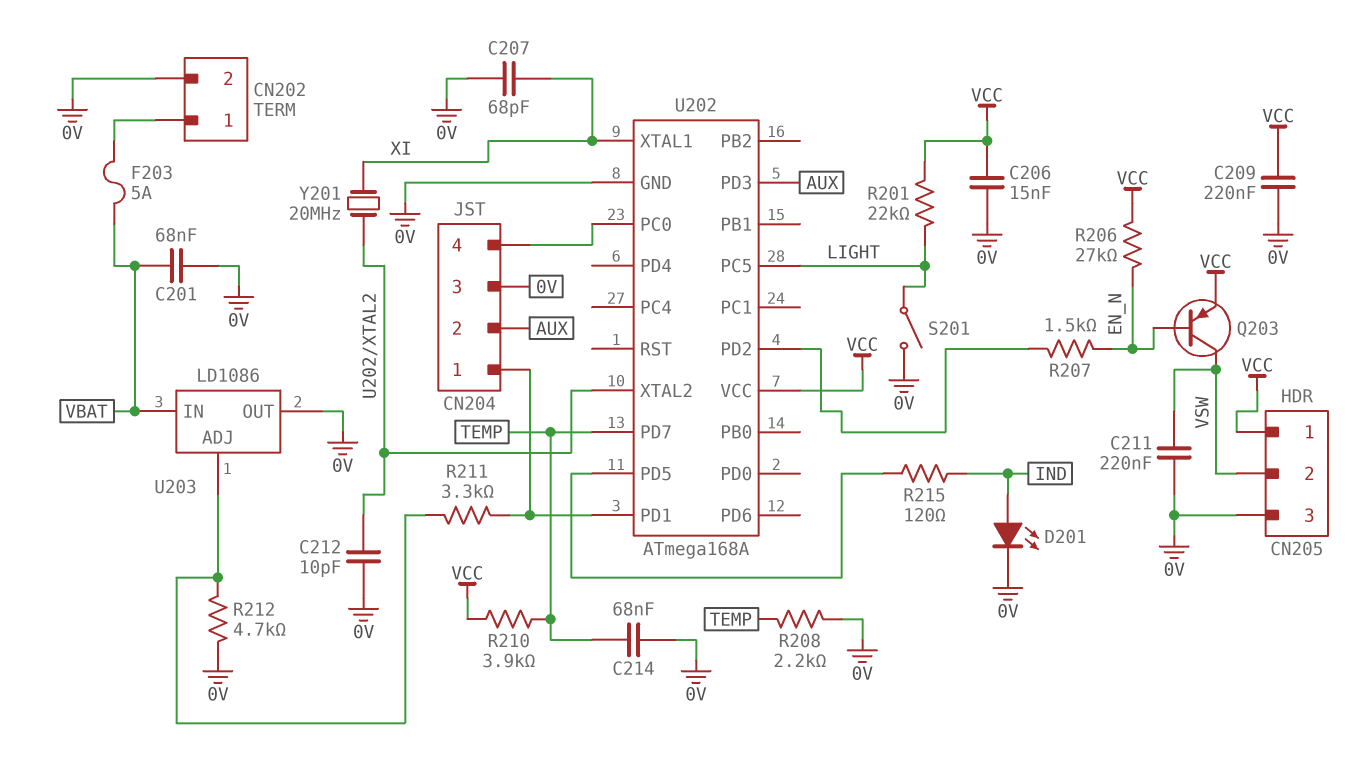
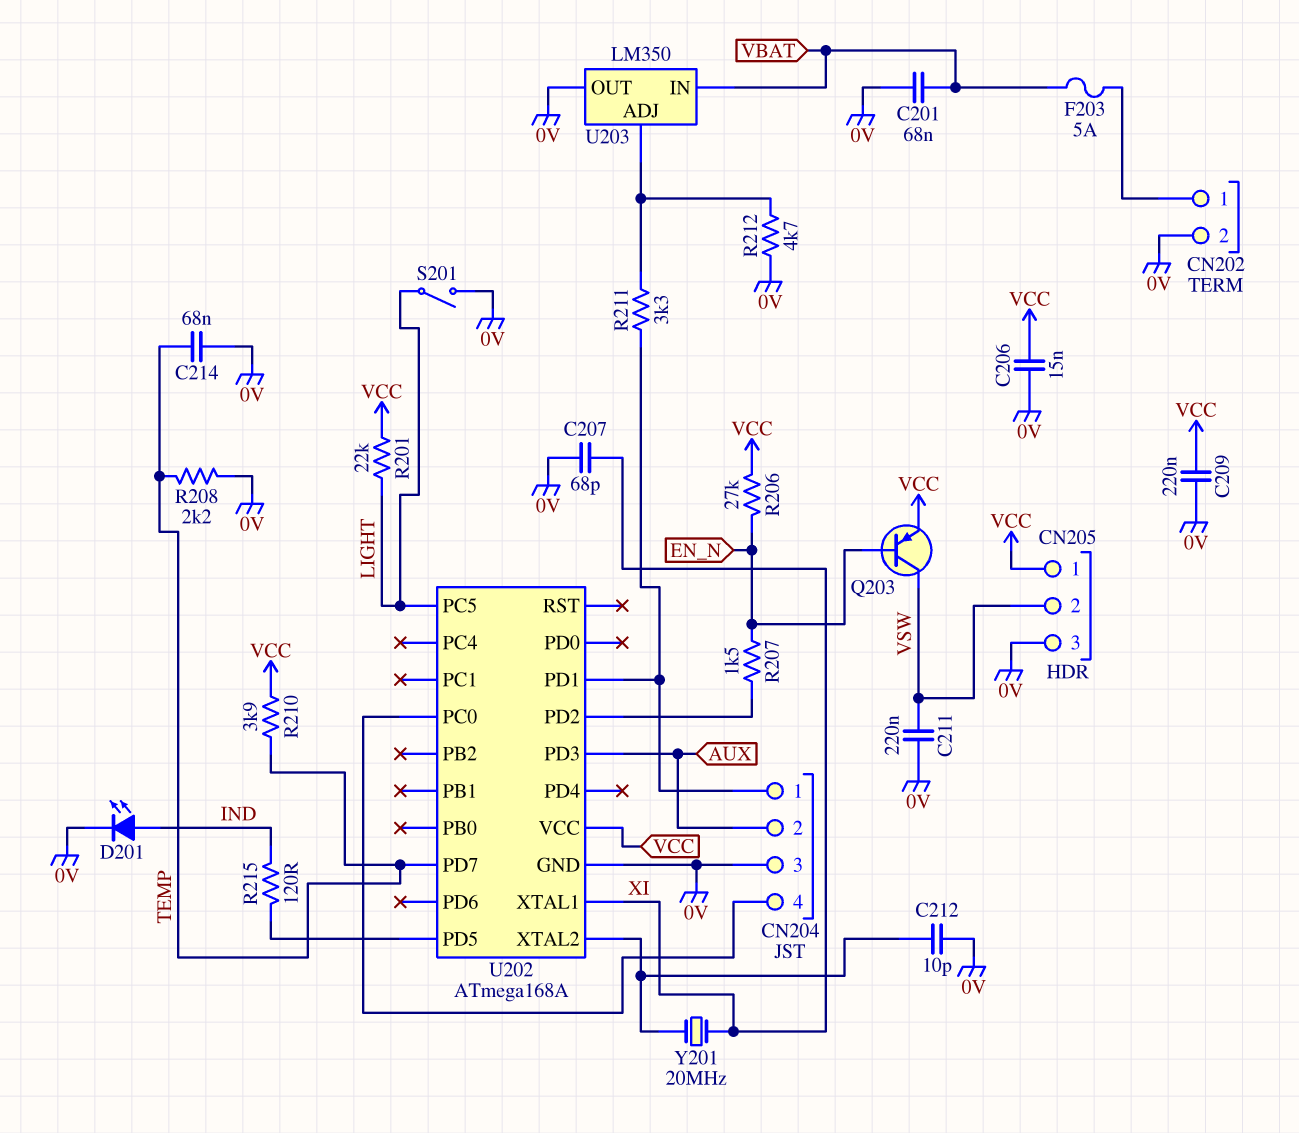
U203: LD1086 -> LM350

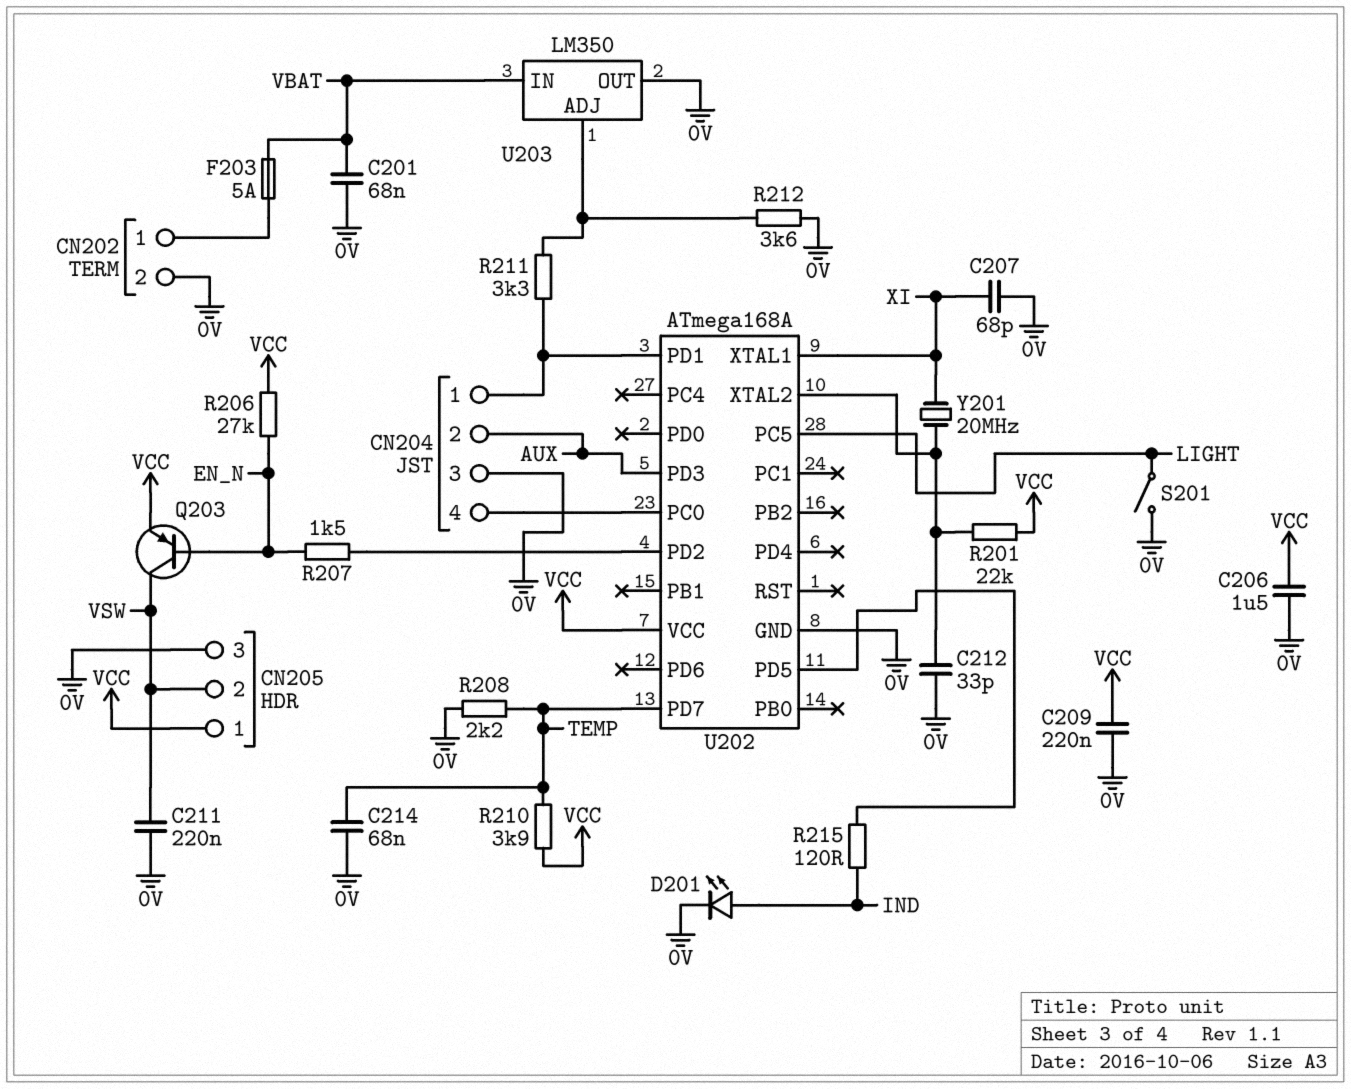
C206: 15nF (0V, VCC) -> 1.5uF (0V, VCC)
C212: 10pF (0V, U202/XTAL2) -> 33pF (0V, U202/XTAL2)
R201: 22k (LIGHT, VCC) -> 22k (U202/XTAL2, VCC)
R212: 4.7k (0V, U203/ADJ) -> 3.6k (0V, U203/ADJ)

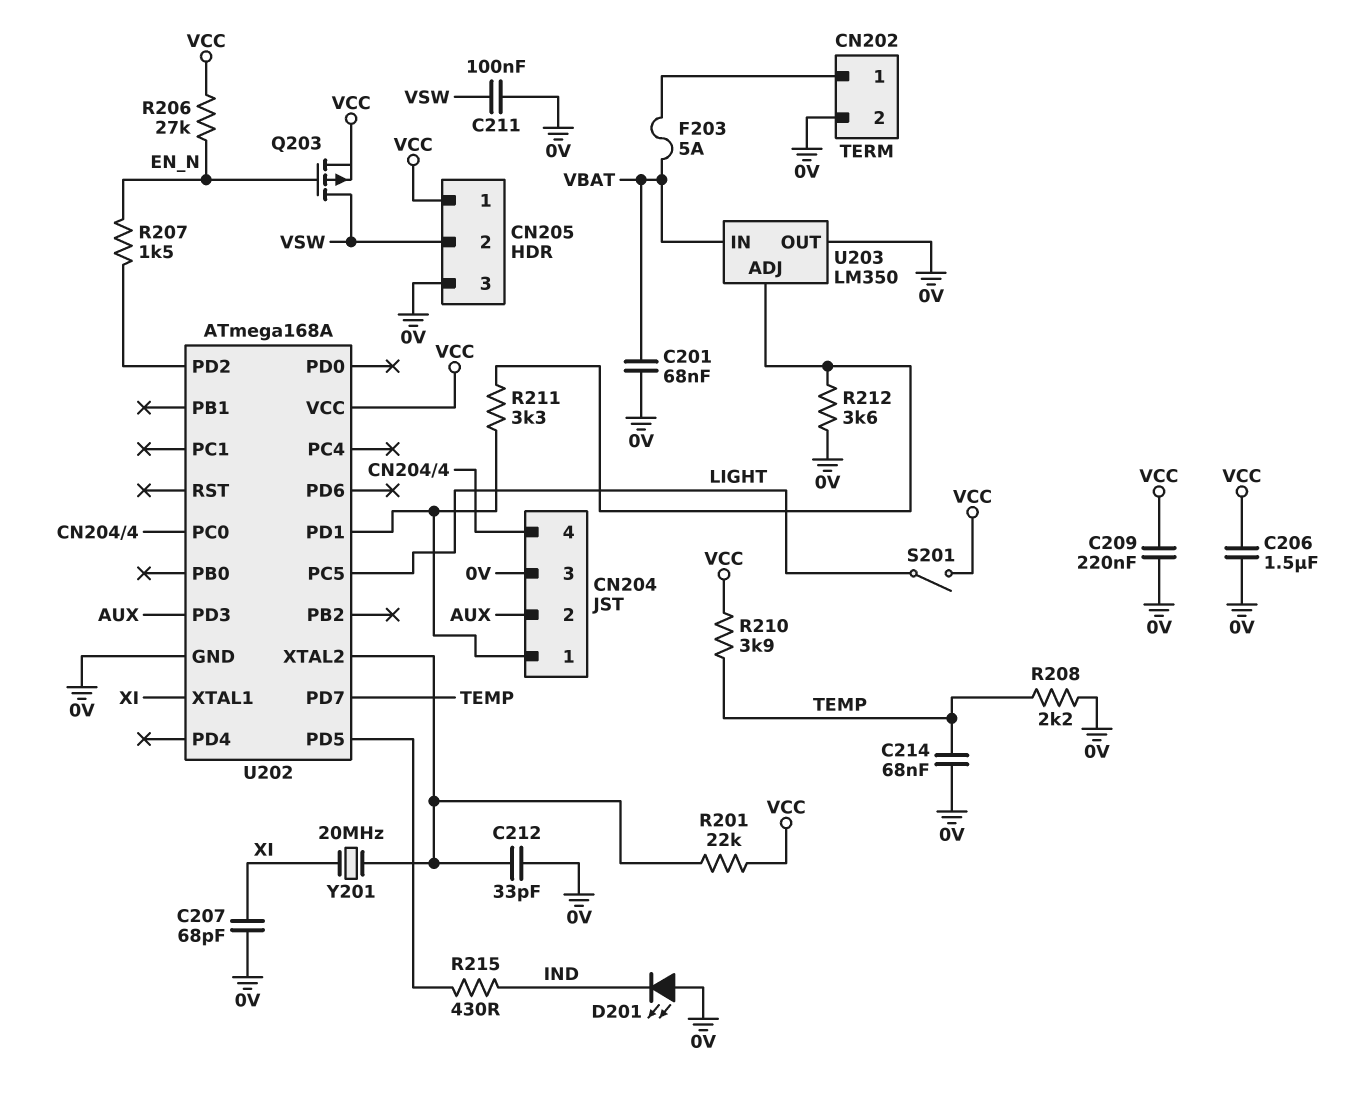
C211: 220nF (0V, VSW) -> 100nF (0V, VSW)
D201: LED (A IND, K 0V) -> LED (A 0V, K IND)
Q203: PNP (B EN_N, C VSW, E VCC) -> PMOS (G EN_N, D VSW, S VCC)
R215: 120 (IND, U202/PD5) -> 430 (IND, U202/PD5)
S201: switch (0V, LIGHT) -> switch (LIGHT, VCC)

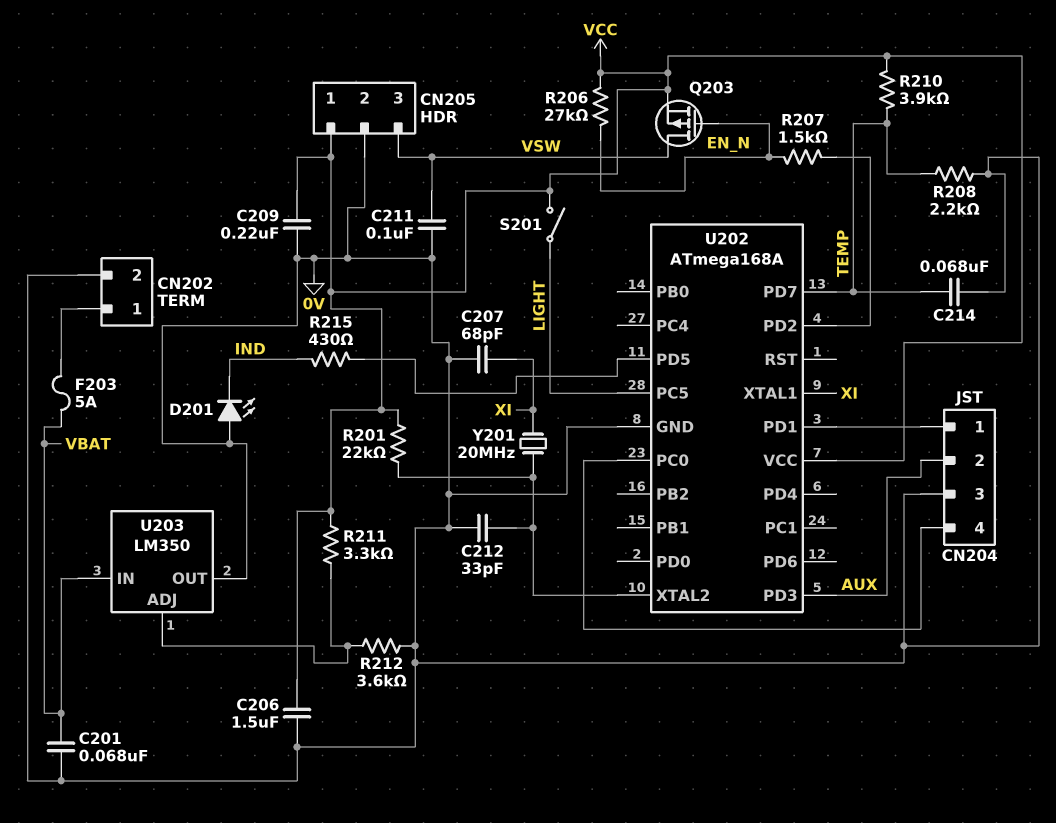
CN205 pin 2: VSW -> 0V
CN205 pin 3: 0V -> VSW
R211: 3.3k (CN204/1, U203/ADJ) -> 3.3k (U203/ADJ, VCC)

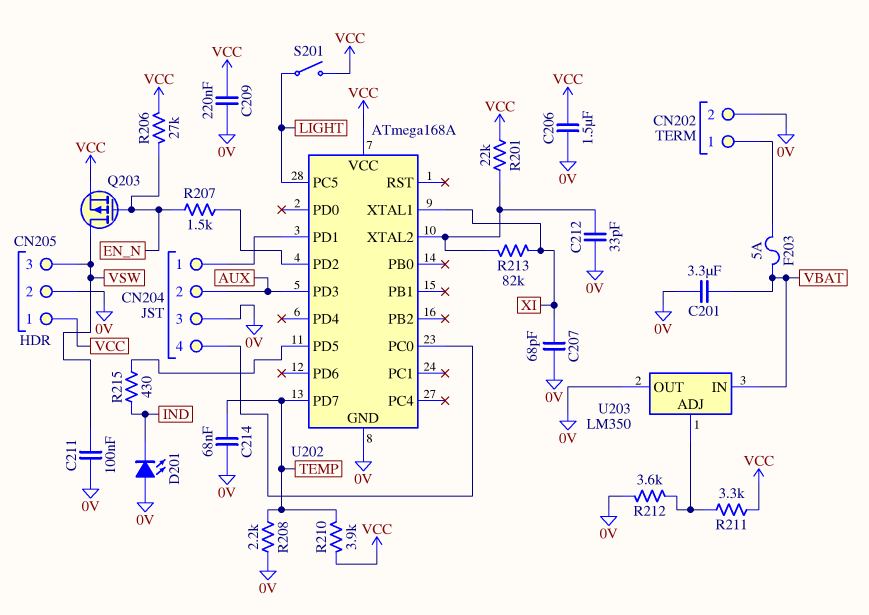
C201: 68nF (0V, VBAT) -> 3.3uF (0V, VBAT)
R213: none -> 82k (U202/XTAL2, XI)
Y201: 20MHz (U202/XTAL2, XI) -> none

